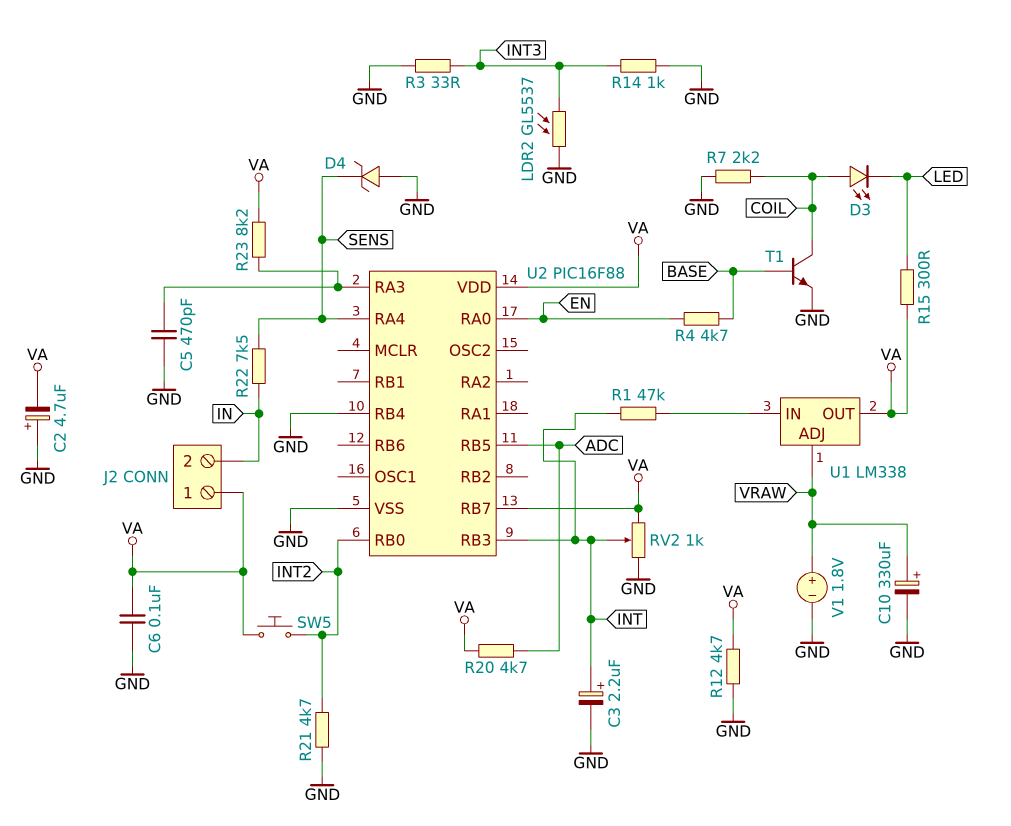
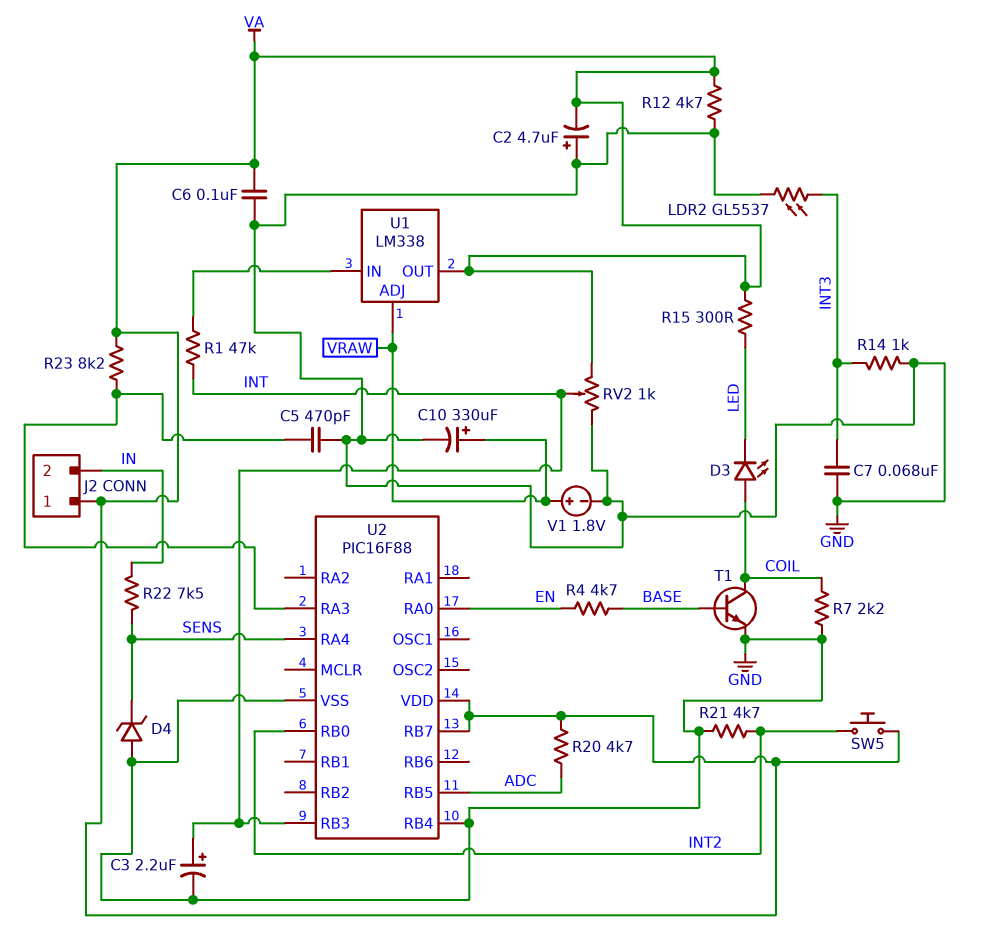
C7: none -> 68nF (GND, INT3)
R3: 33 (GND, INT3) -> none

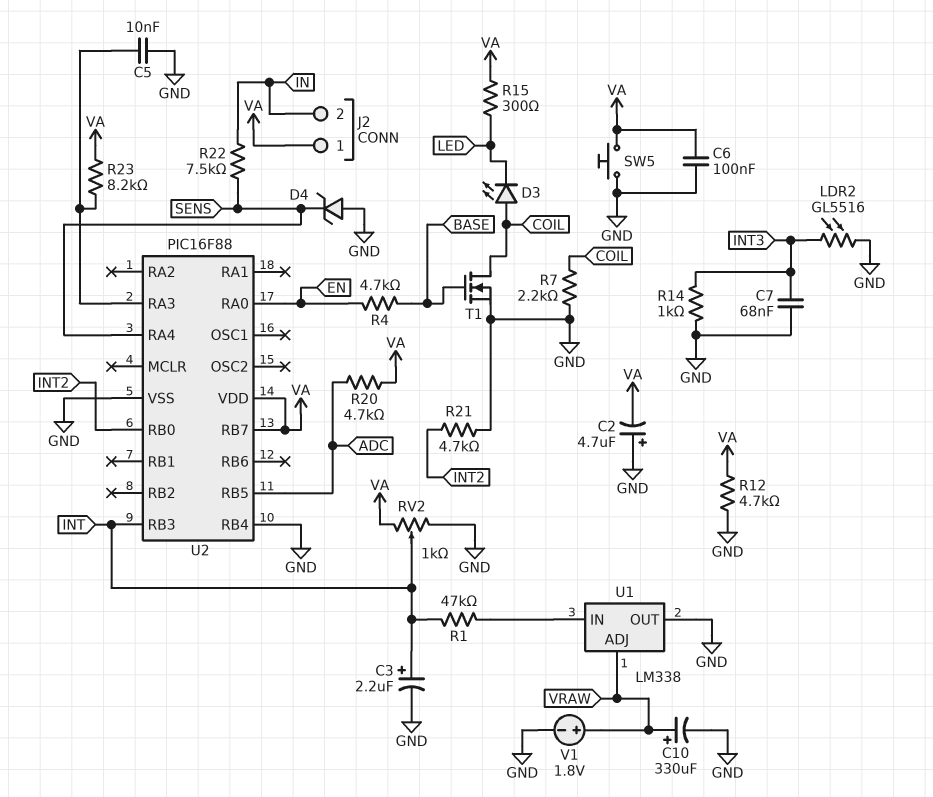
C5: 470pF (GND, U2/RA3) -> 10nF (GND, U2/RA3)
LDR2: GL5537 (GND, INT3) -> GL5516 (GND, INT3)
SW5: button (INT2, VA) -> button (GND, VA)
T1: NPN (B BASE, C COIL, E GND) -> NMOS (G BASE, D COIL, S GND)
U1 pin OUT: VA -> GND

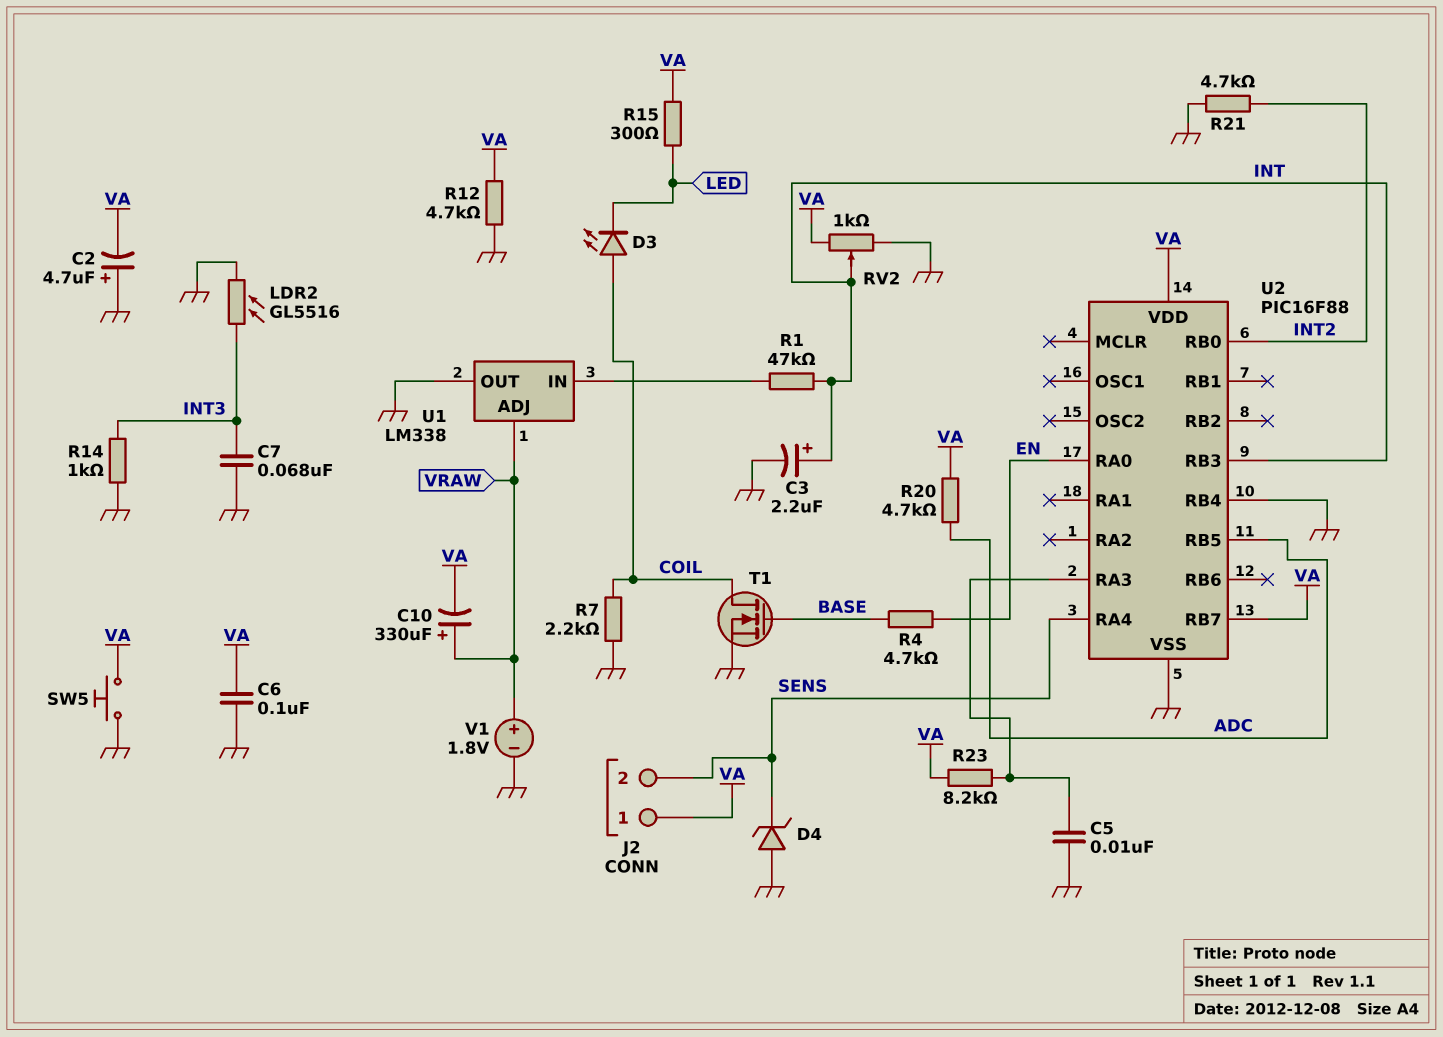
C10: 330uF (plus VRAW, minus GND) -> 330uF (plus VRAW, minus VA)
J2 pin 2: IN -> SENS
R22: 7.5k (IN, SENS) -> none

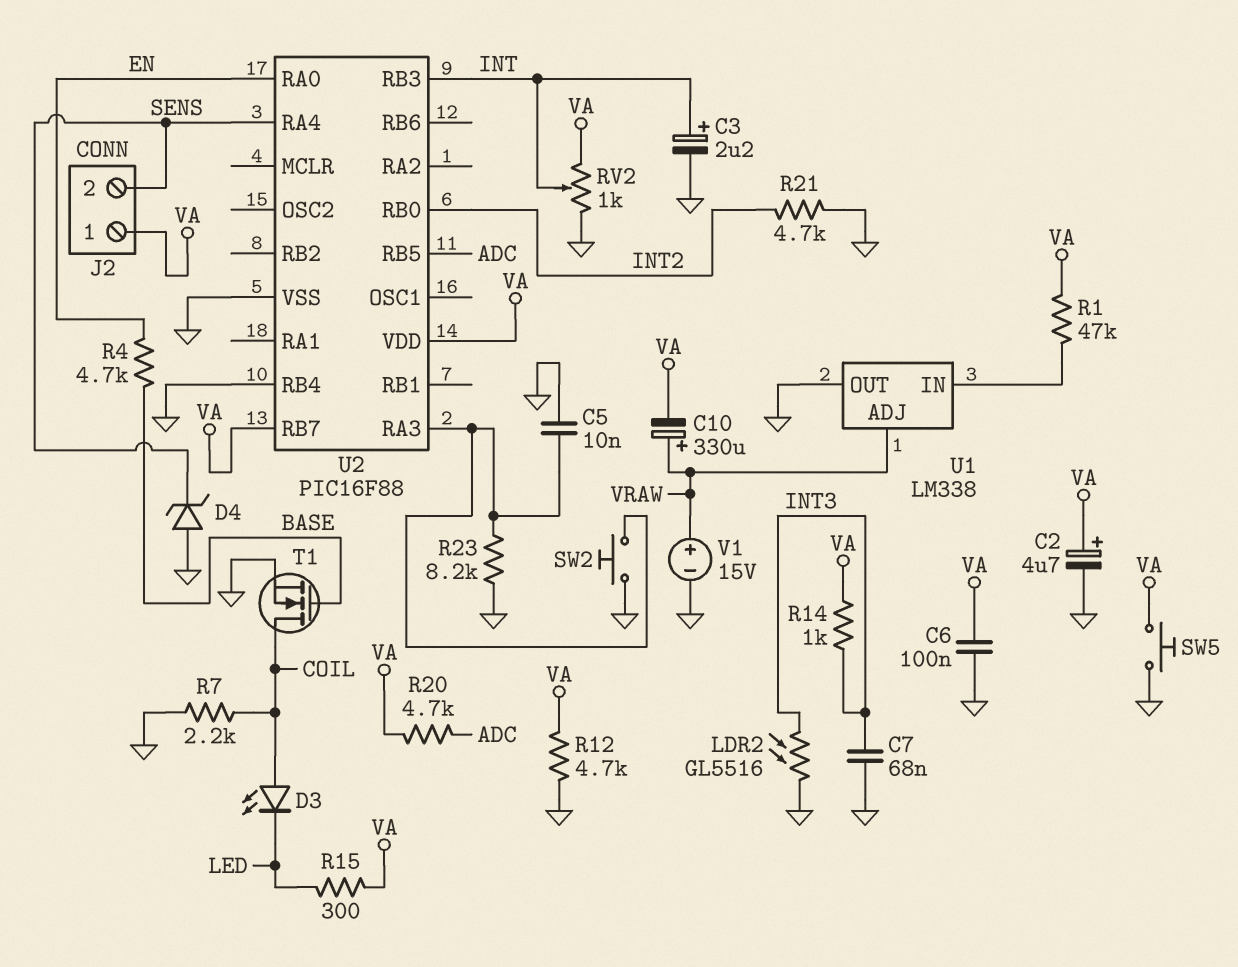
C2: 4.7uF (plus GND, minus VA) -> 4.7uF (plus VA, minus GND)
R1: 47k (INT, U1/IN) -> 47k (U1/IN, VA)
R14: 1k (GND, INT3) -> 1k (INT3, VA)
R23: 8.2k (U2/RA3, VA) -> 8.2k (GND, U2/RA3)
SW2: none -> button (GND, U2/RA3)
V1: 1.8V (plus VRAW, minus GND) -> 15V (plus VRAW, minus GND)

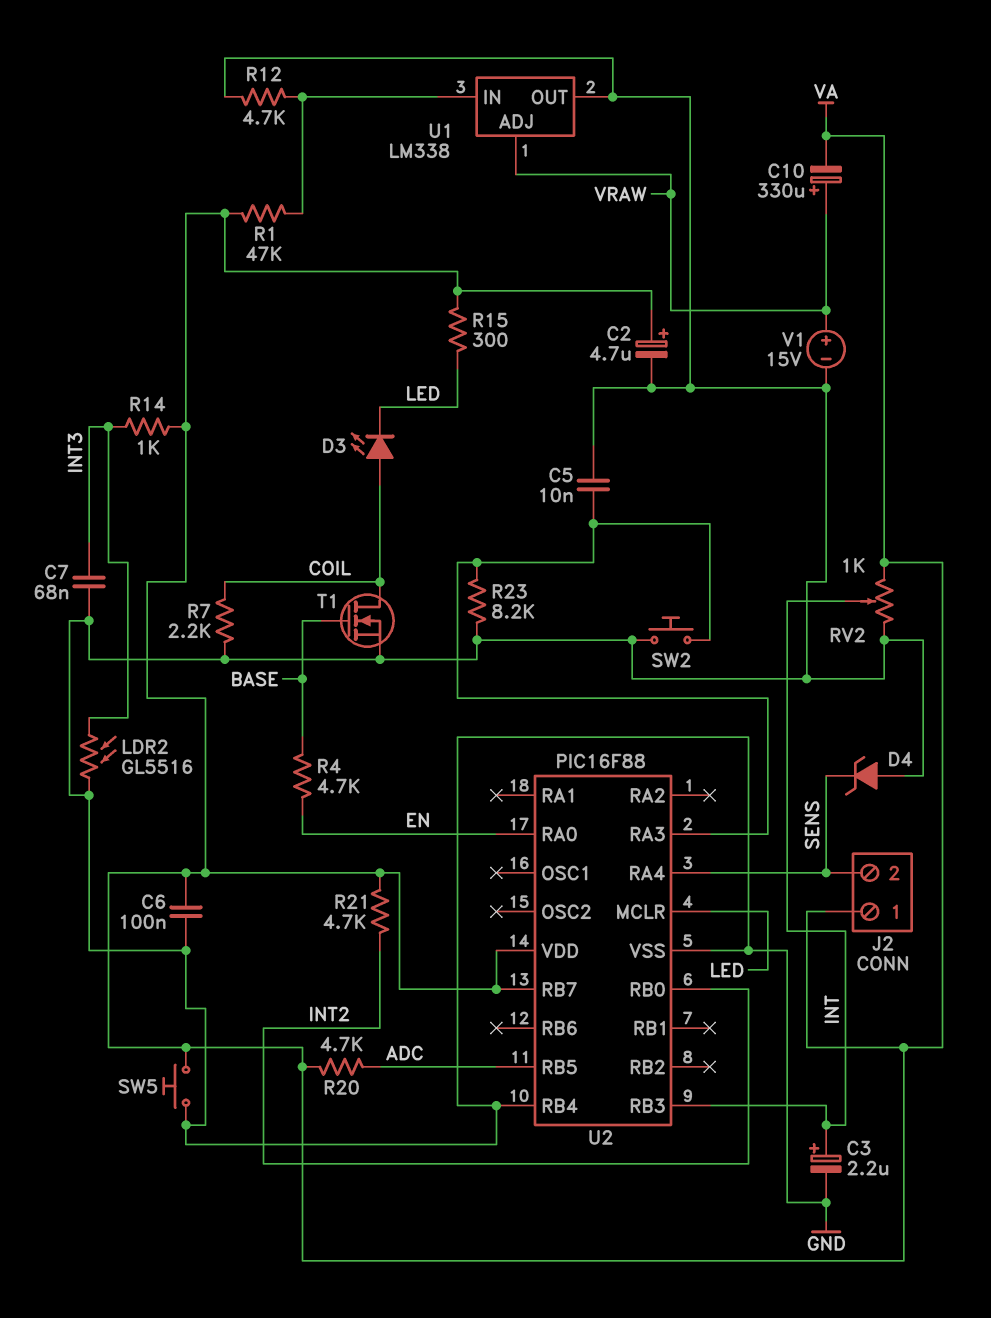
R12: 4.7k (GND, VA) -> 4.7k (GND, U1/IN)
R21: 4.7k (GND, INT2) -> 4.7k (INT2, VA)
U2 pin MCLR: none -> LED

